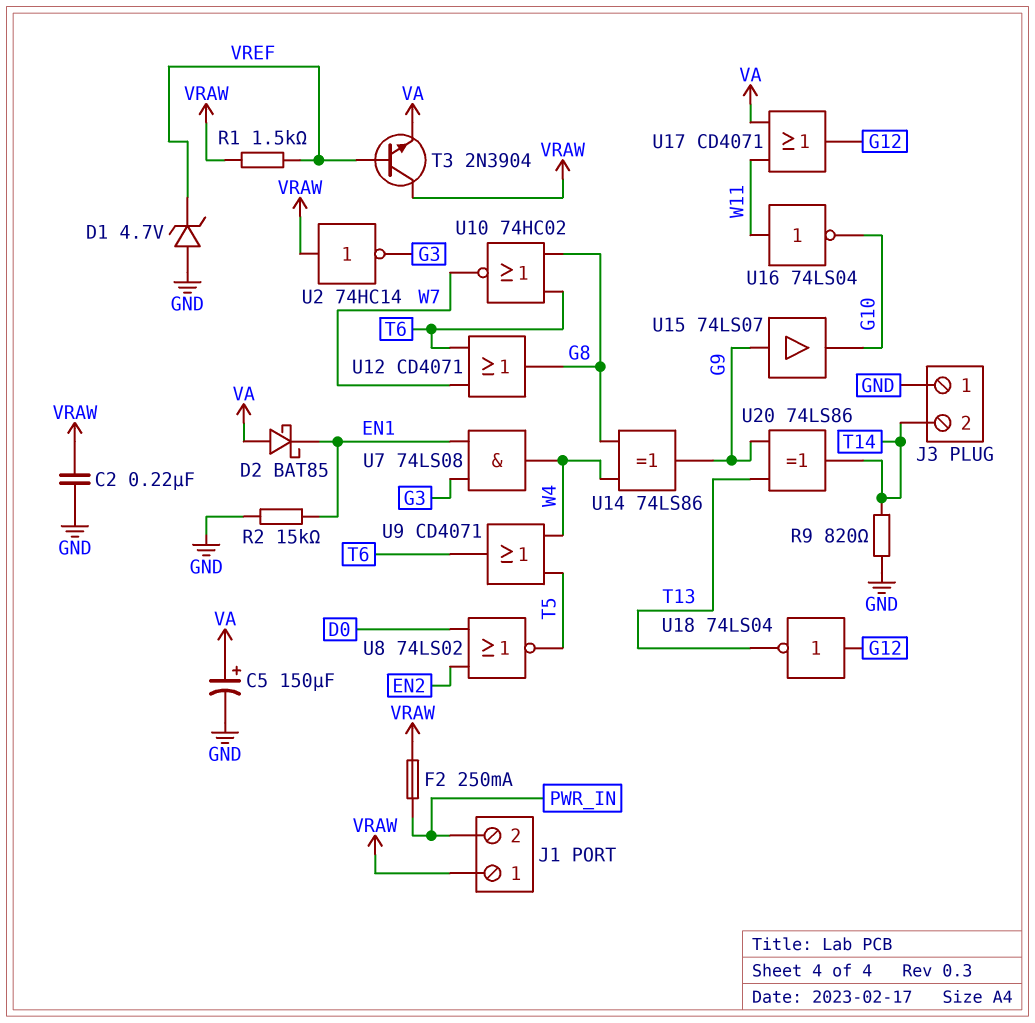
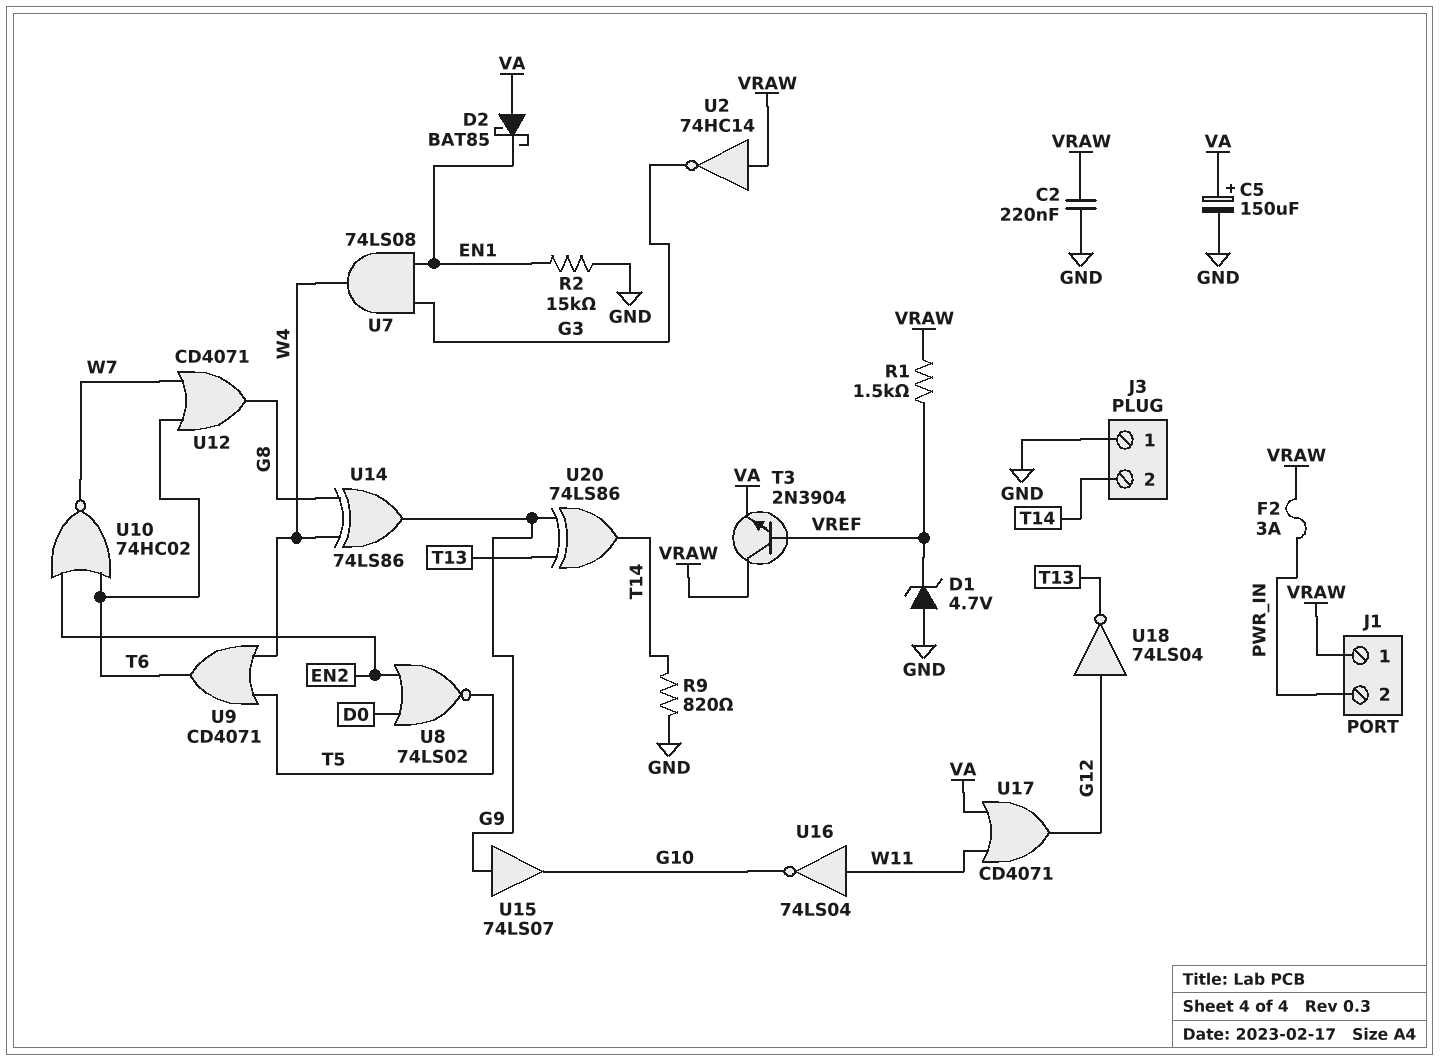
F2: 250mA (PWR_IN, VRAW) -> 3A (PWR_IN, VRAW)
U10: NOR 74HC02 (in G8, in T6, out W7) -> NOR 74HC02 (in EN2, in T6, out W7)

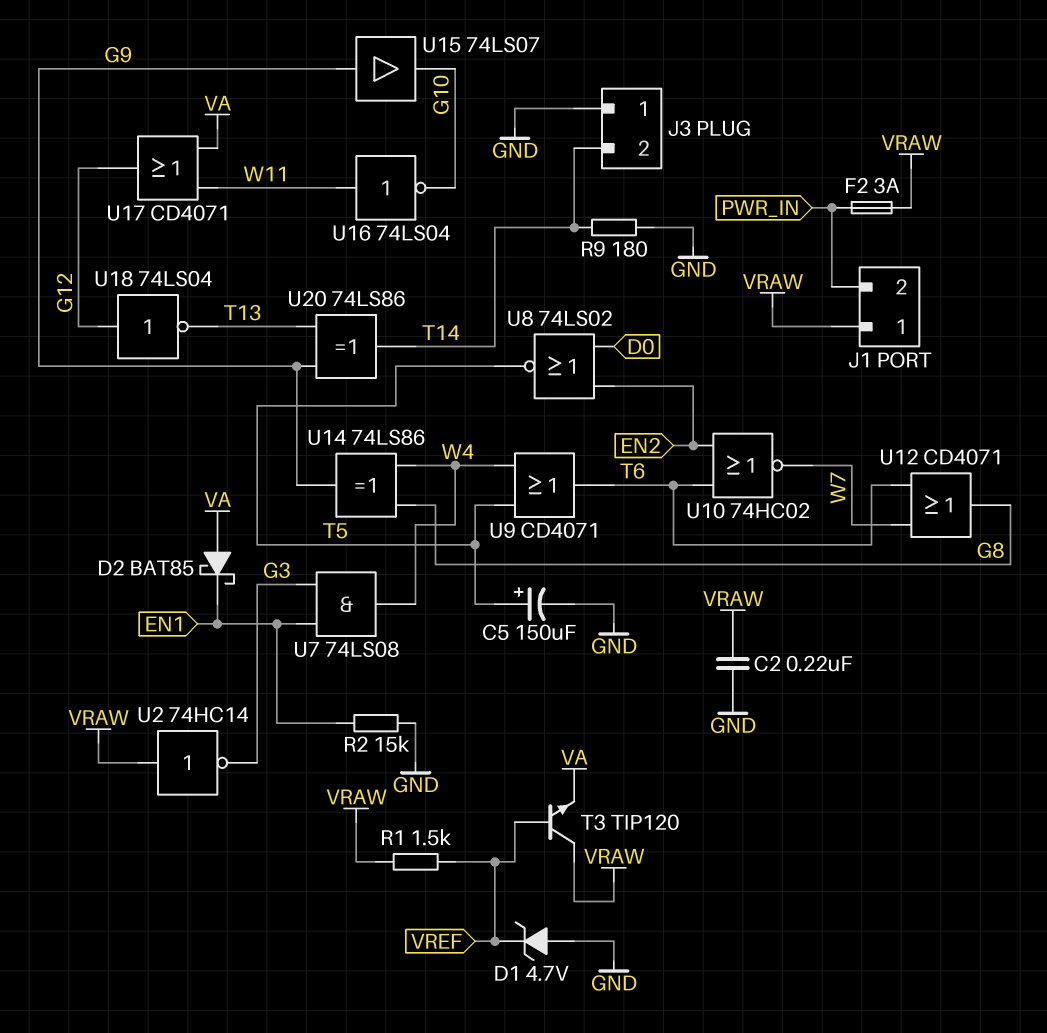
C5: 150uF (plus VA, minus GND) -> 150uF (plus T5, minus GND)
R9: 820 (GND, T14) -> 180 (GND, T14)
T3: NPN 2N3904 (B VREF, C VRAW, E VA) -> NPN TIP120 (B VREF, C VRAW, E VA)

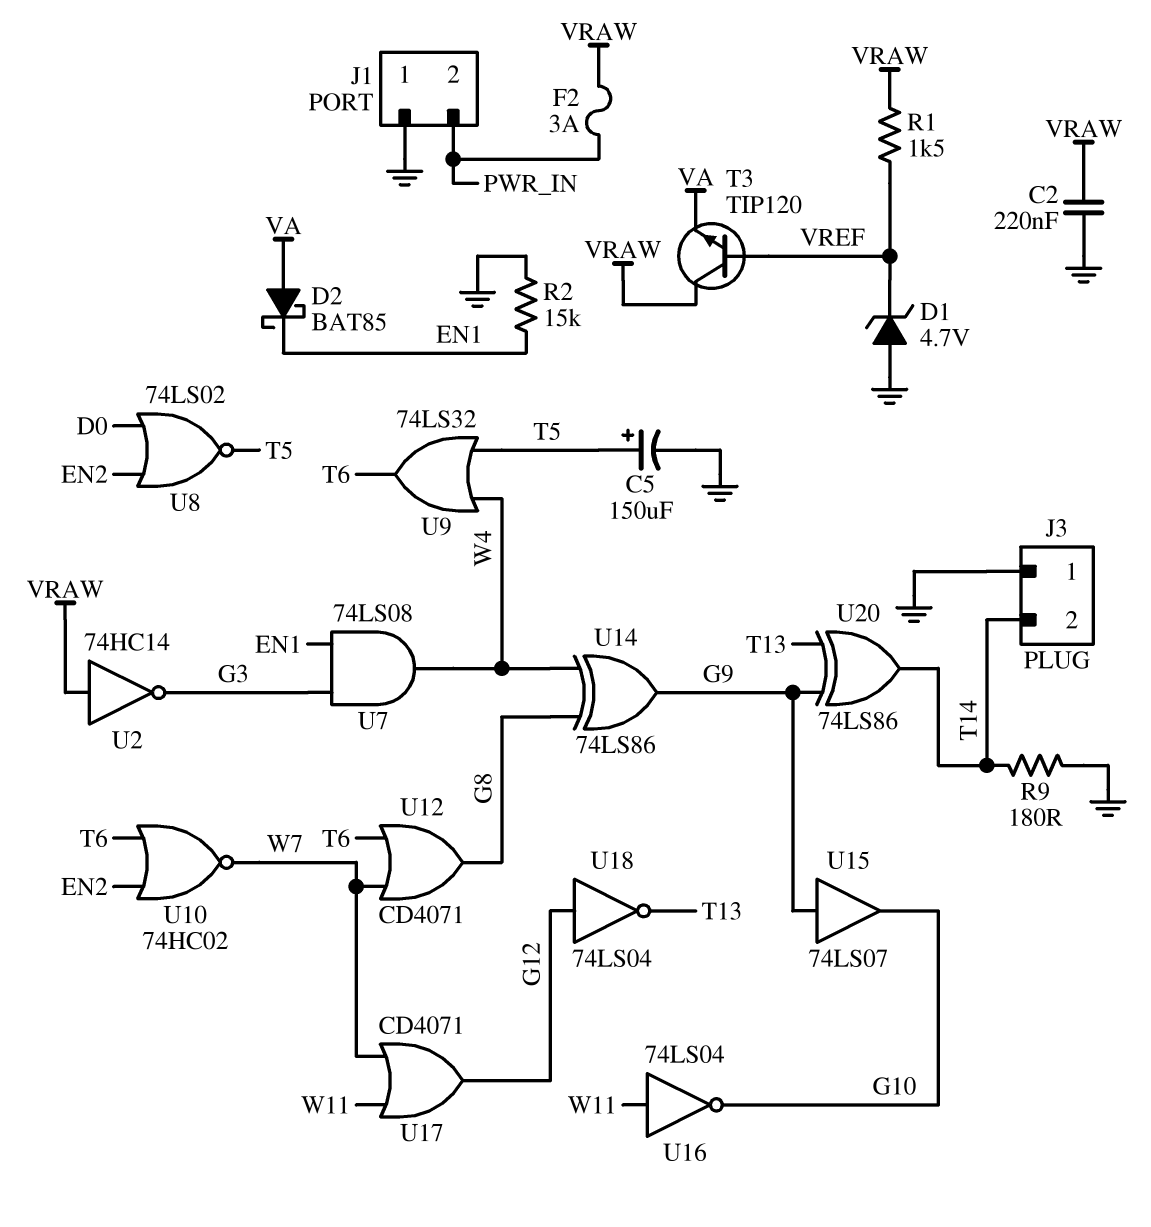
J1 pin 1: VRAW -> GND
U9: OR CD4071 (in T5, in W4, out T6) -> OR 74LS32 (in T5, in W4, out T6)
U17: OR CD4071 (in VA, in W11, out G12) -> OR CD4071 (in W7, in W11, out G12)

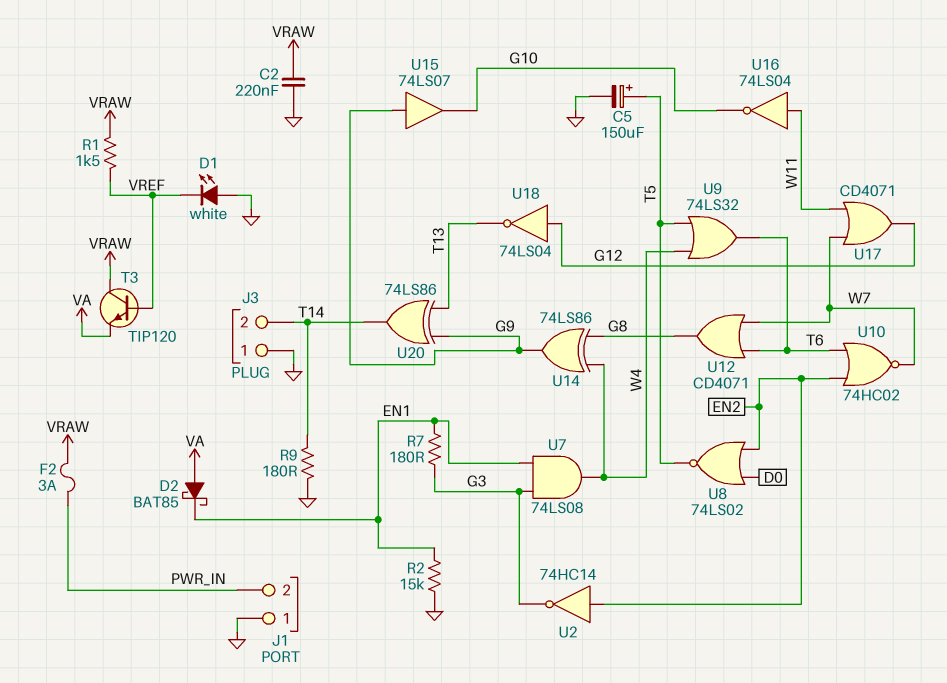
D1: zener 4.7V (A GND, K VREF) -> LED white (A GND, K VREF)
R7: none -> 180 (EN1, G3)
U2: NOT 74HC14 (in VRAW, out G3) -> NOT 74HC14 (in EN2, out G3)

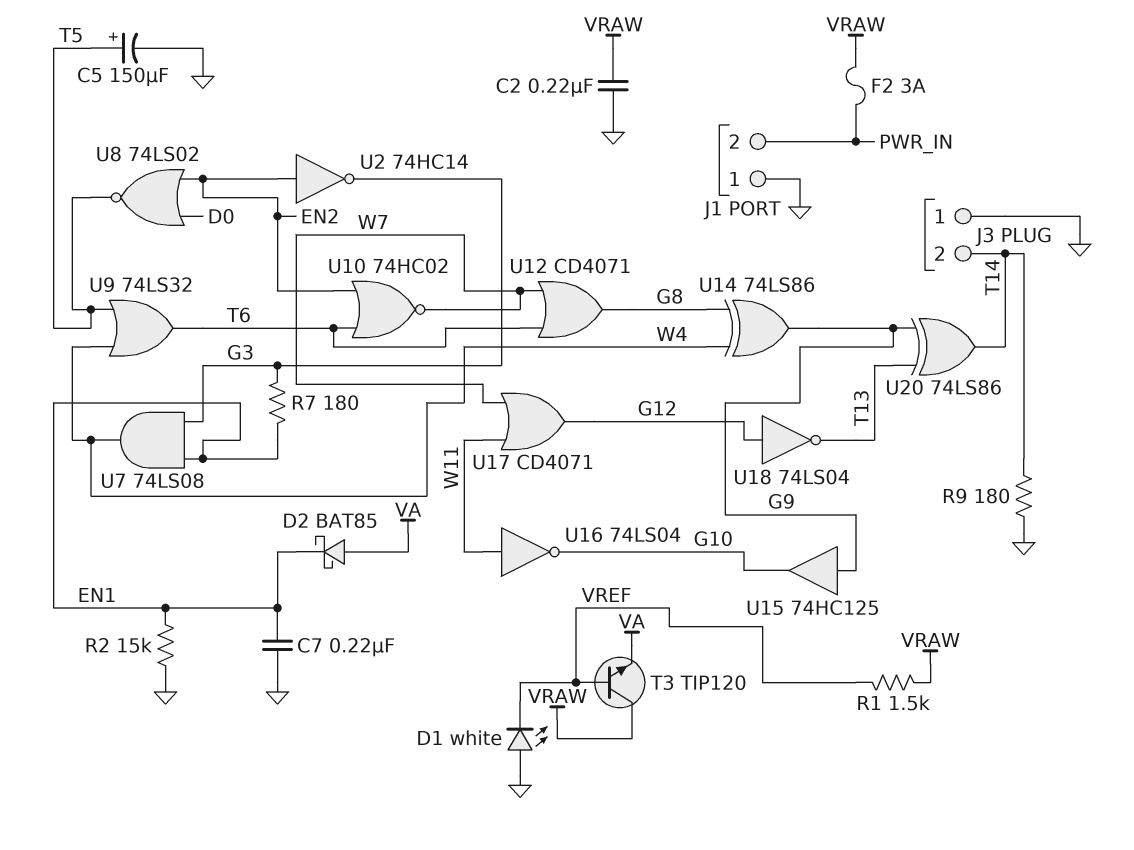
C7: none -> 220nF (EN1, GND)
U15: buffer 74LS07 (in G9, out G10) -> buffer 74HC125 (in G9, out G10)

